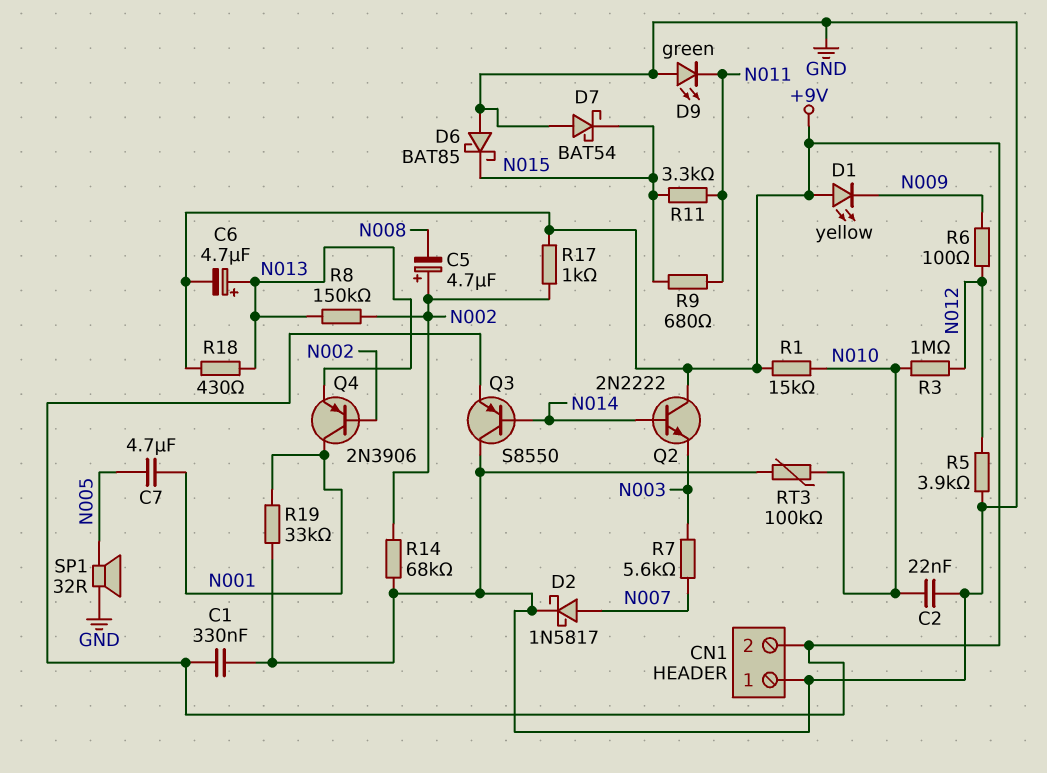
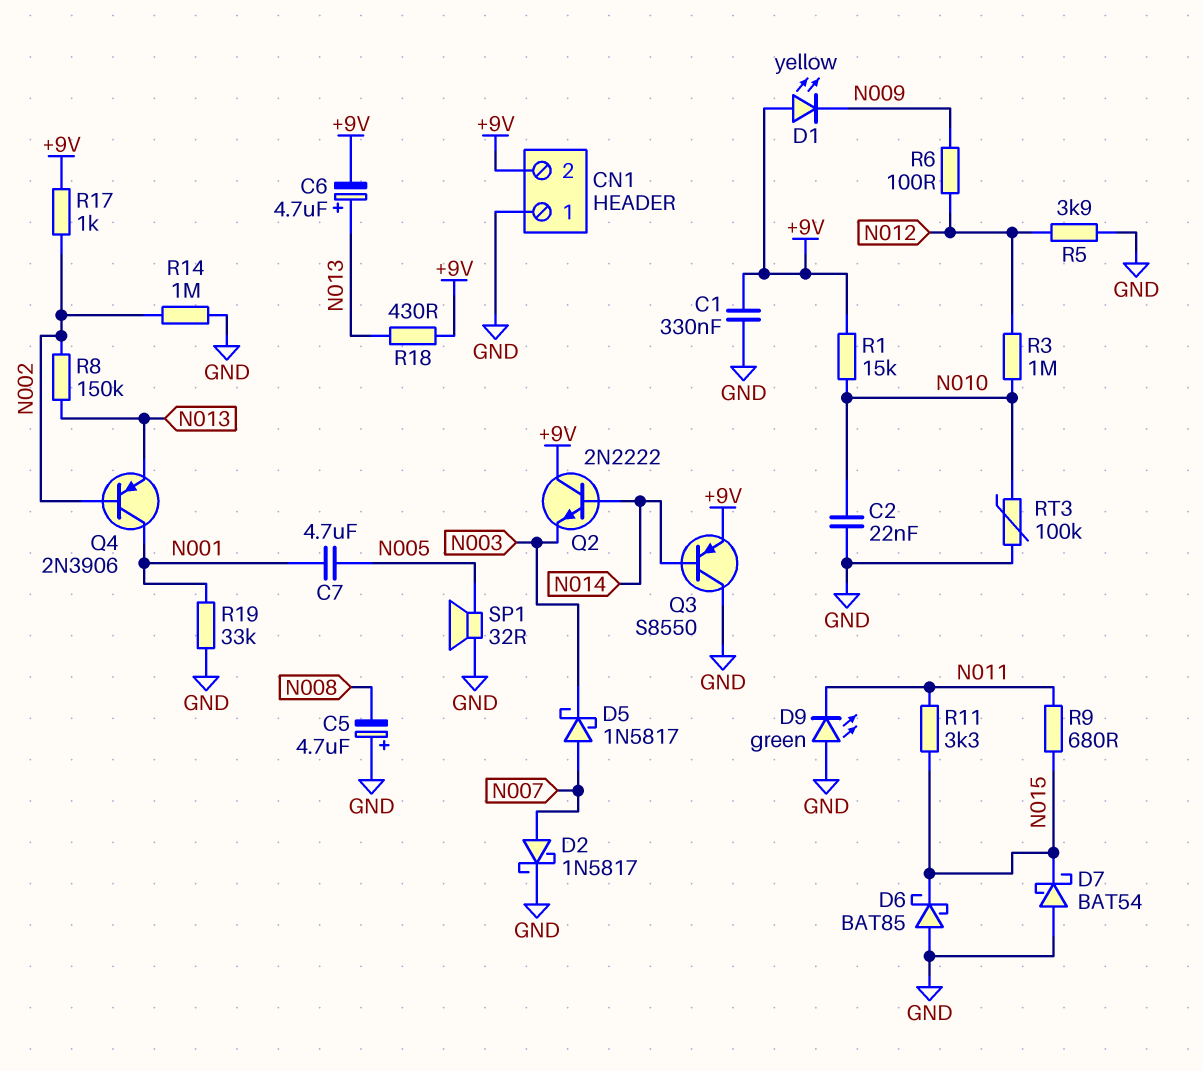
C5: 4.7uF (plus N002, minus N008) -> 4.7uF (plus GND, minus N008)
D5: none -> schottky 1N5817 (A N007, K N003)
R7: 5.6k (N003, N007) -> none
R14: 68k (GND, N002) -> 1M (GND, N002)

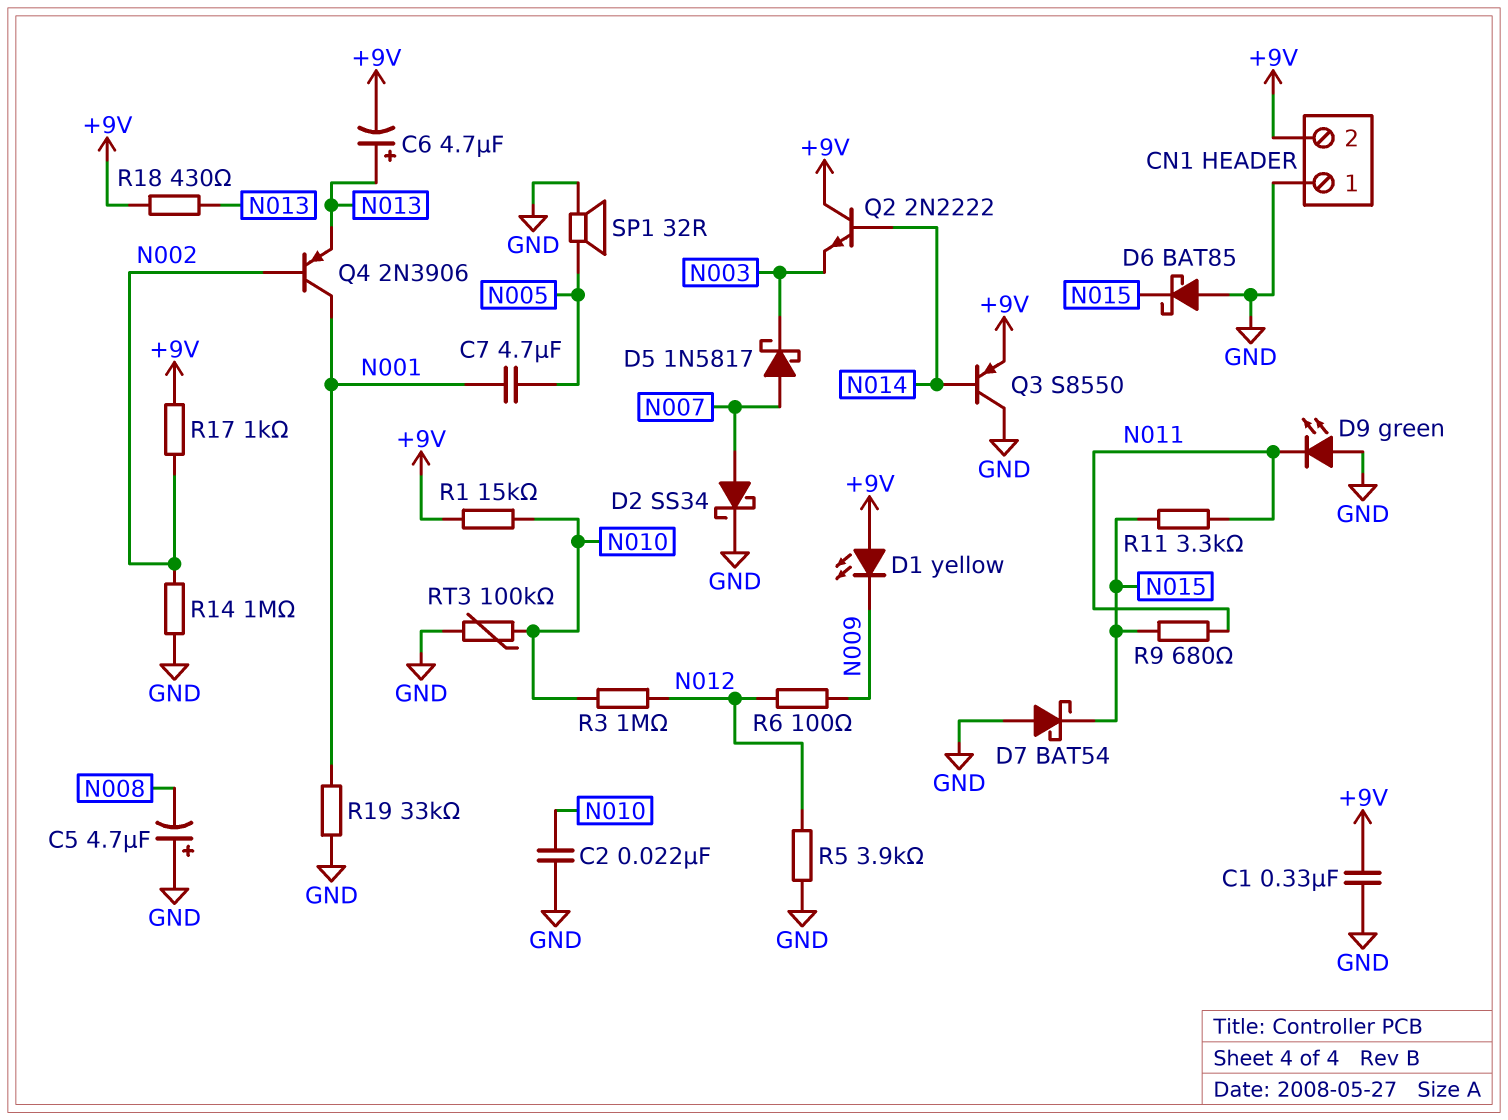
D2: schottky 1N5817 (A N007, K GND) -> schottky SS34 (A N007, K GND)
R8: 150k (N002, N013) -> none

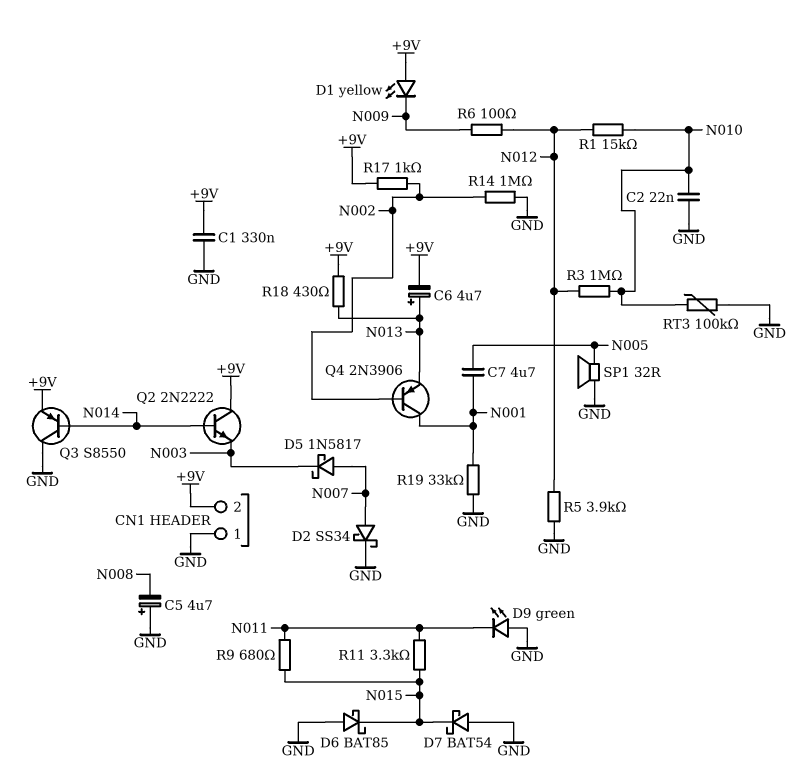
R1: 15k (+9V, N010) -> 15k (N010, N012)

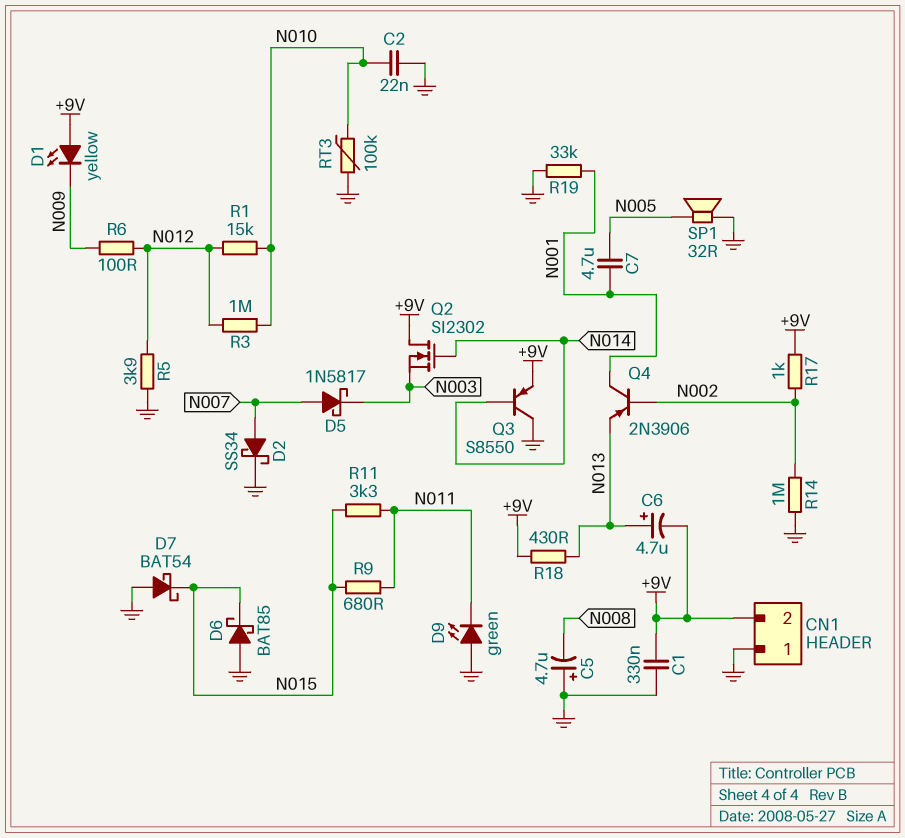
Q2: NPN 2N2222 (B N014, C +9V, E N003) -> NMOS SI2302 (G N014, D +9V, S N003)

